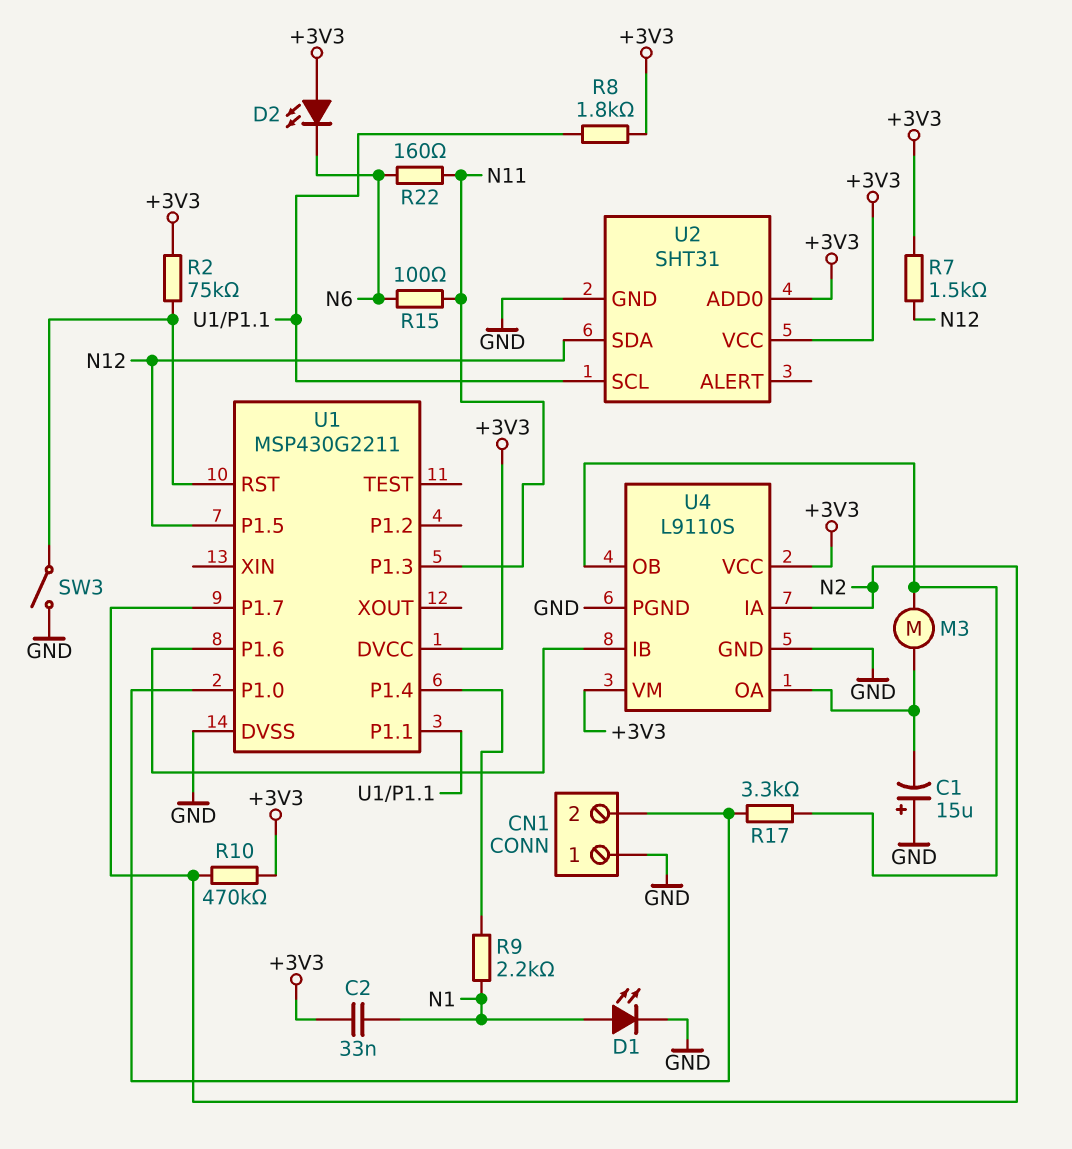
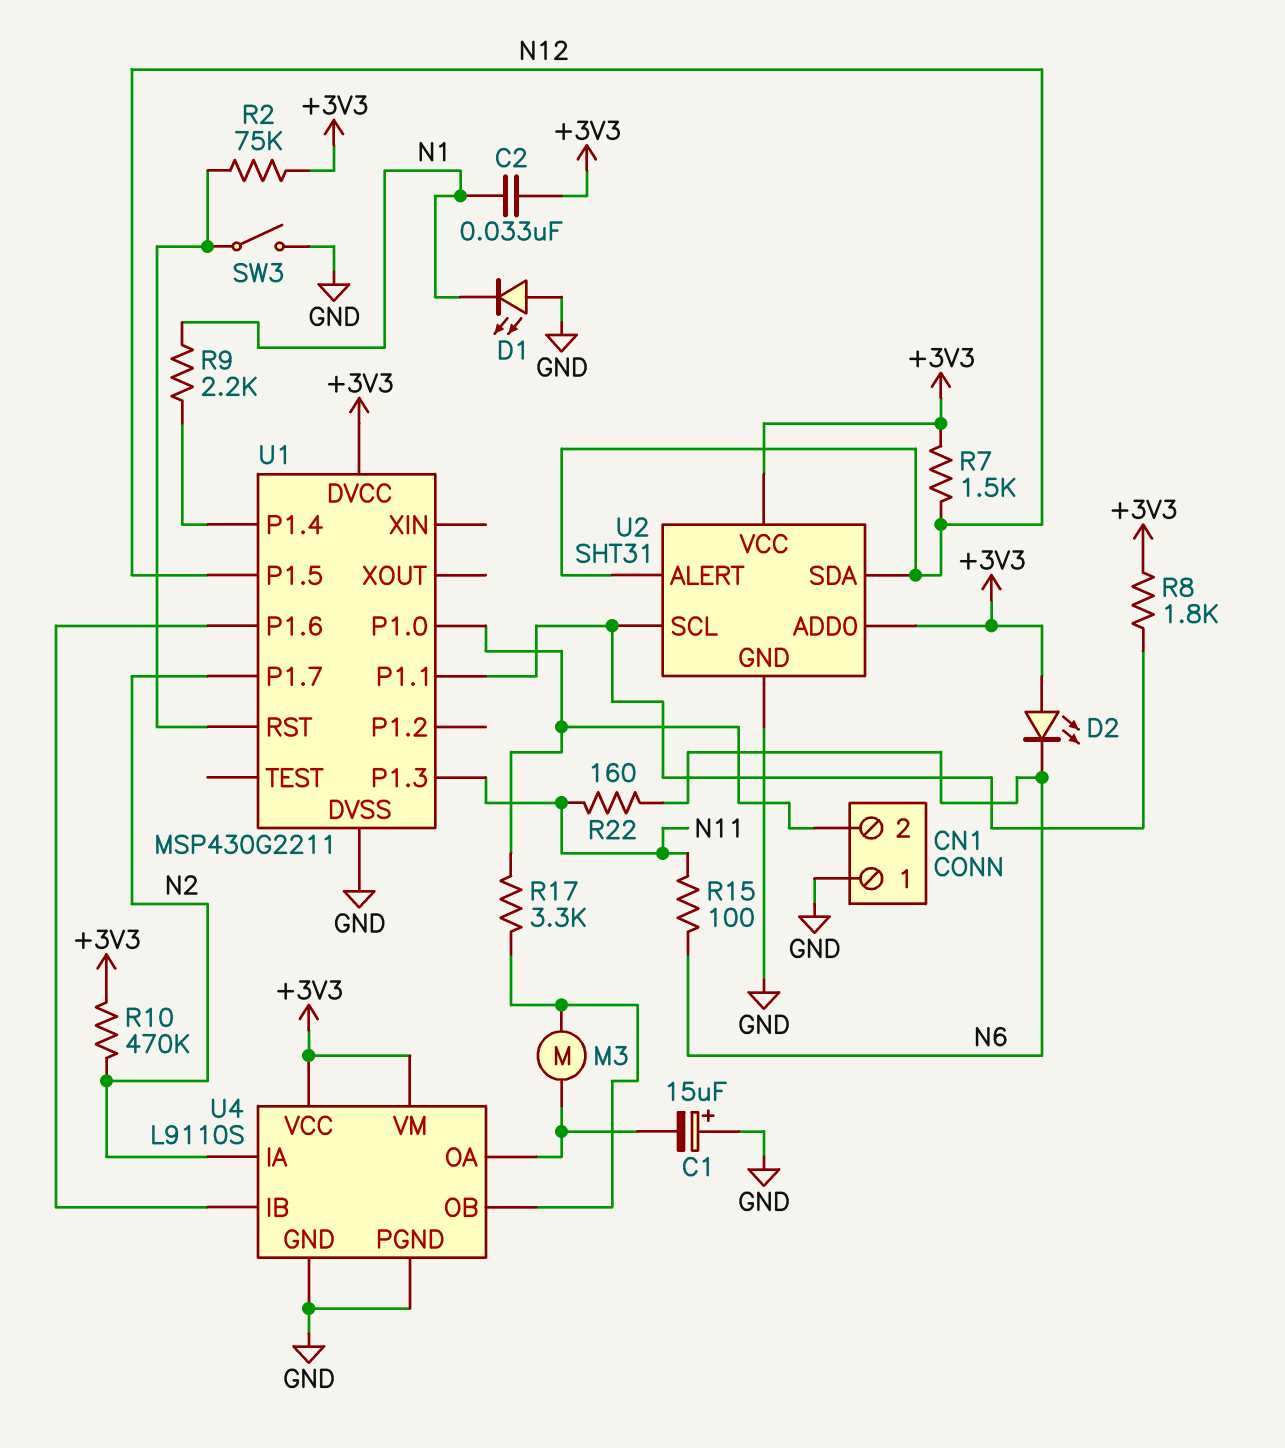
D1: LED (A N1, K GND) -> LED (A GND, K N1)
U2 pin ALERT: none -> N12

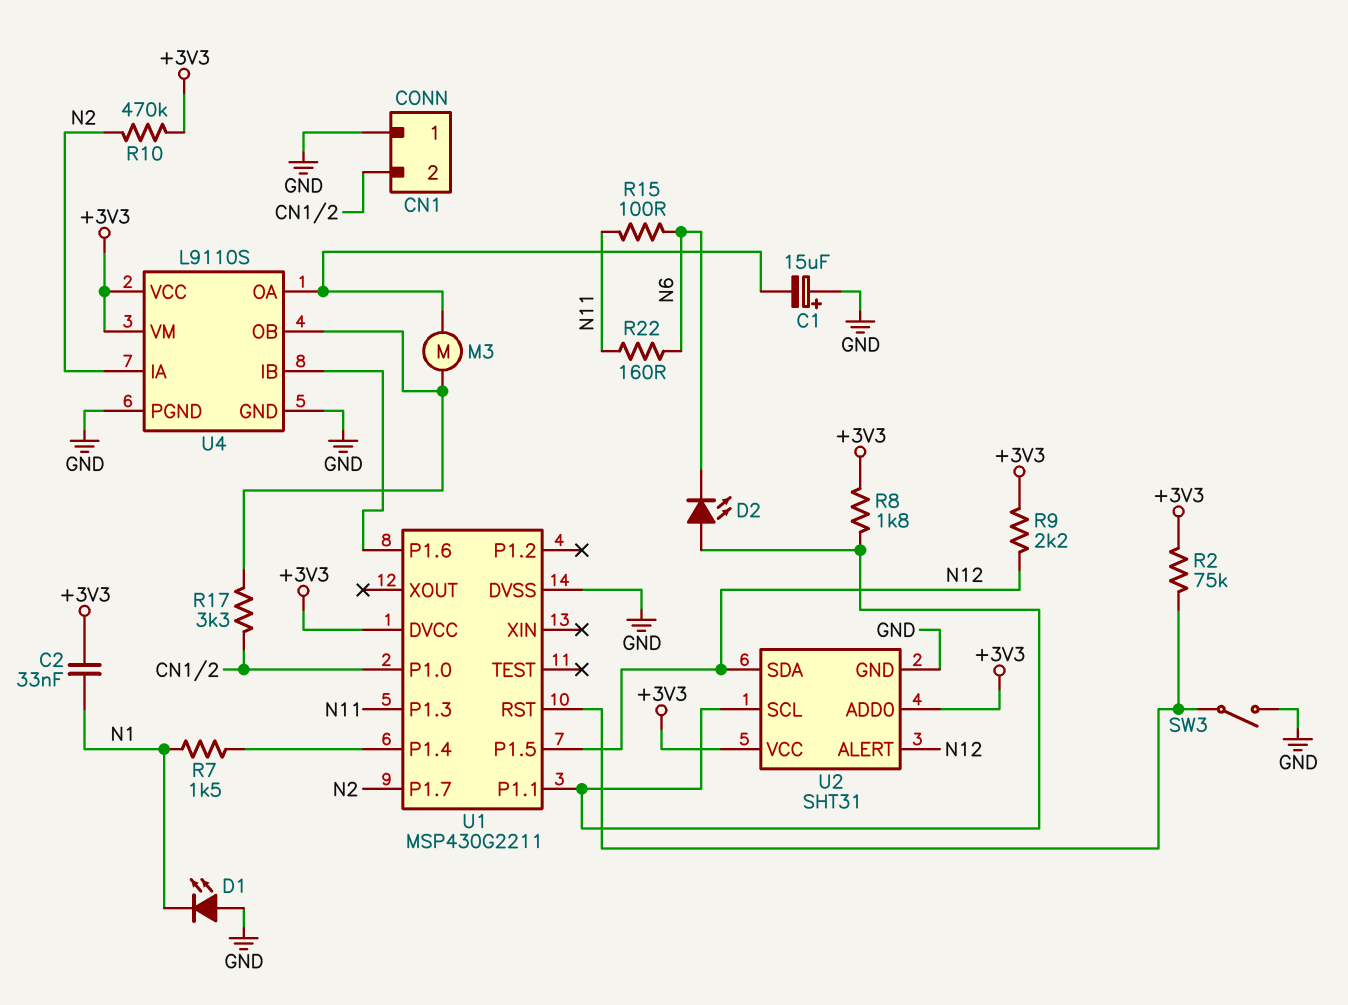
D2: LED (A +3V3, K N6) -> LED (A U1/P1.1, K N6)
R7: 1.5k (+3V3, N12) -> 1.5k (N1, U1/P1.4)
R9: 2.2k (N1, U1/P1.4) -> 2.2k (+3V3, N12)

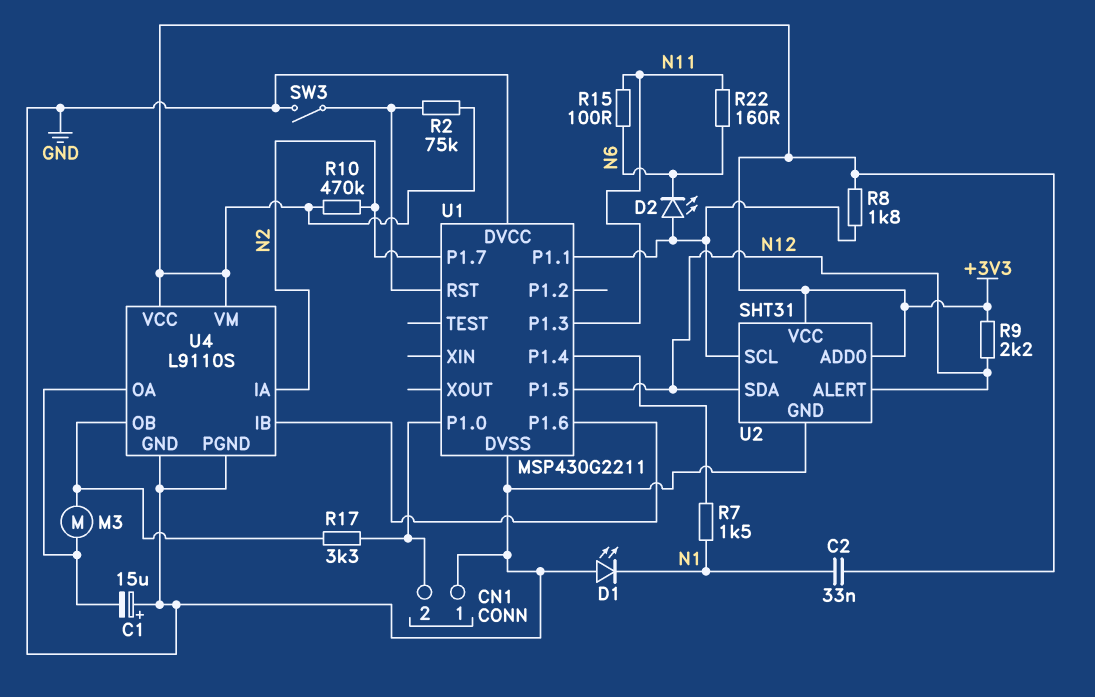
U1 pin DVCC: +3V3 -> GND

